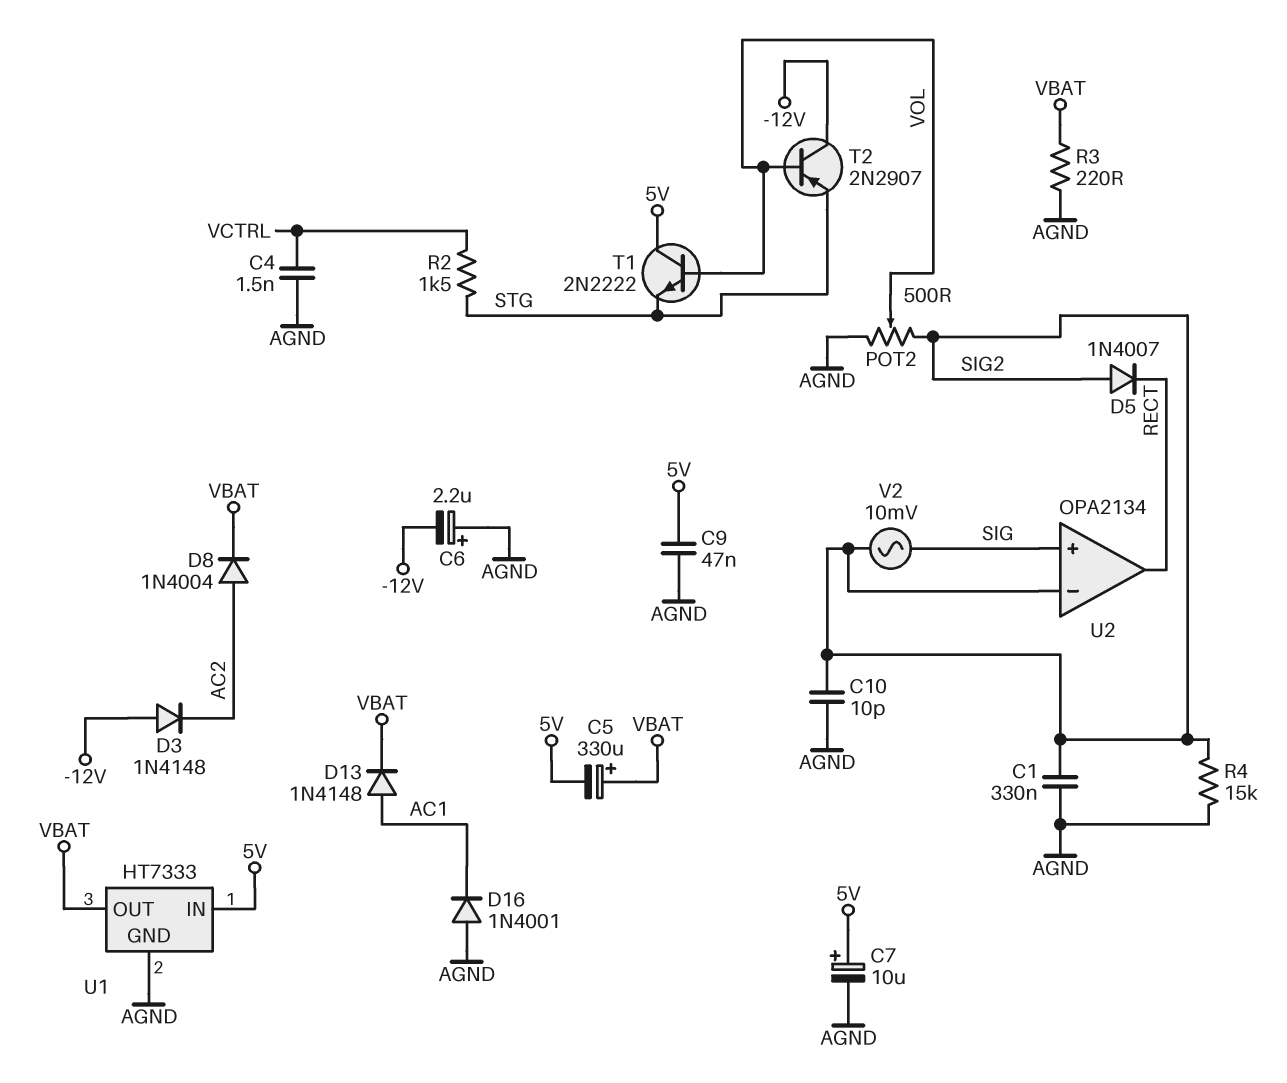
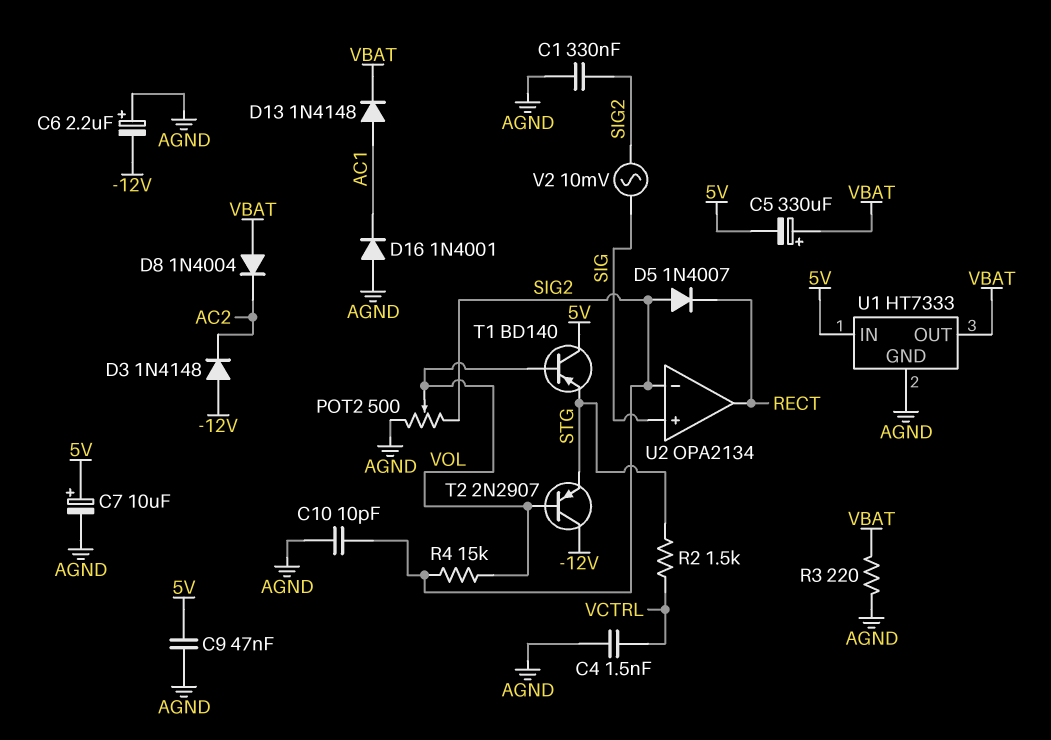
D8: diode 1N4004 (A AC2, K VBAT) -> diode 1N4004 (A VBAT, K AC2)
R4: 15k (AGND, SIG2) -> 15k (SIG2, VOL)
T1: NPN 2N2222 (B VOL, C 5V, E STG) -> PNP BD140 (B VOL, C 5V, E STG)

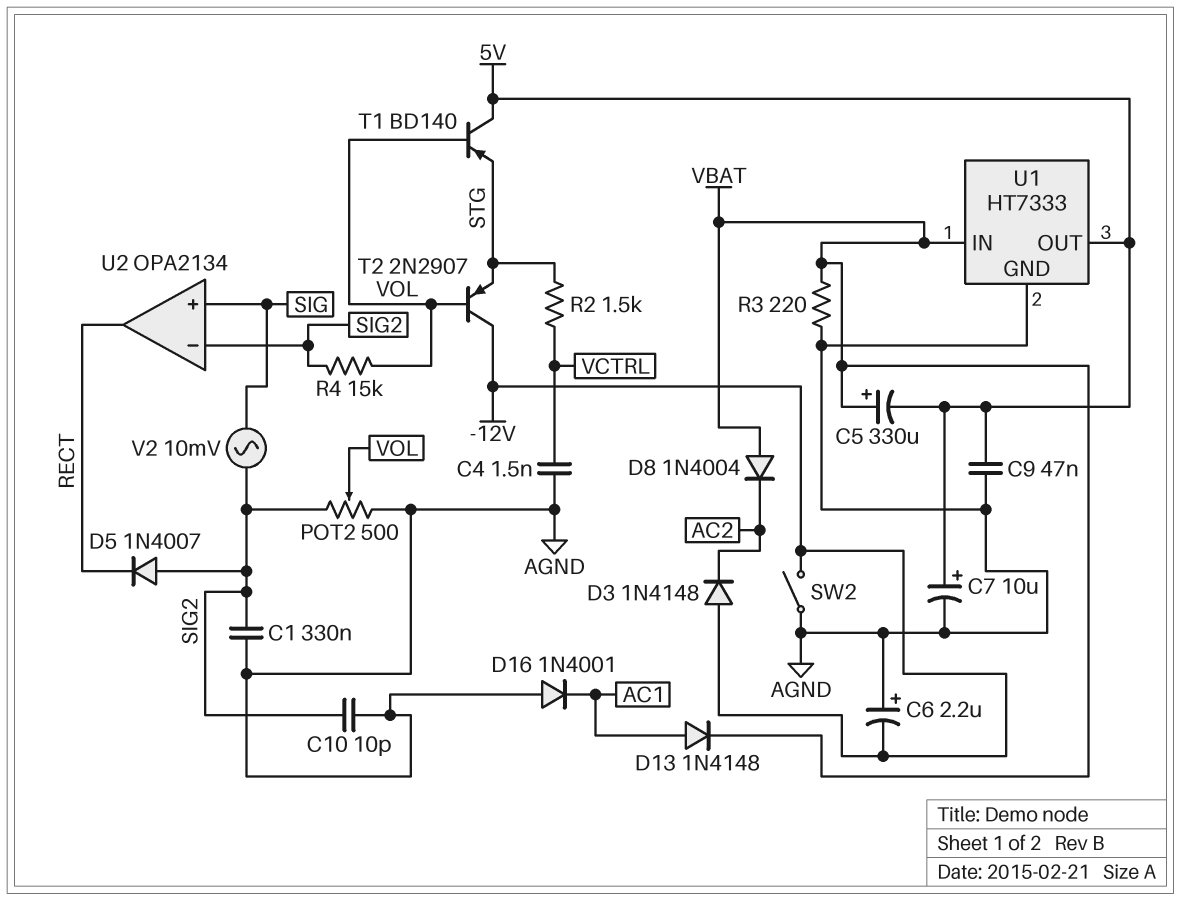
SW2: none -> switch (-12V, AGND)
U1 pin IN: 5V -> VBAT
U1 pin OUT: VBAT -> 5V

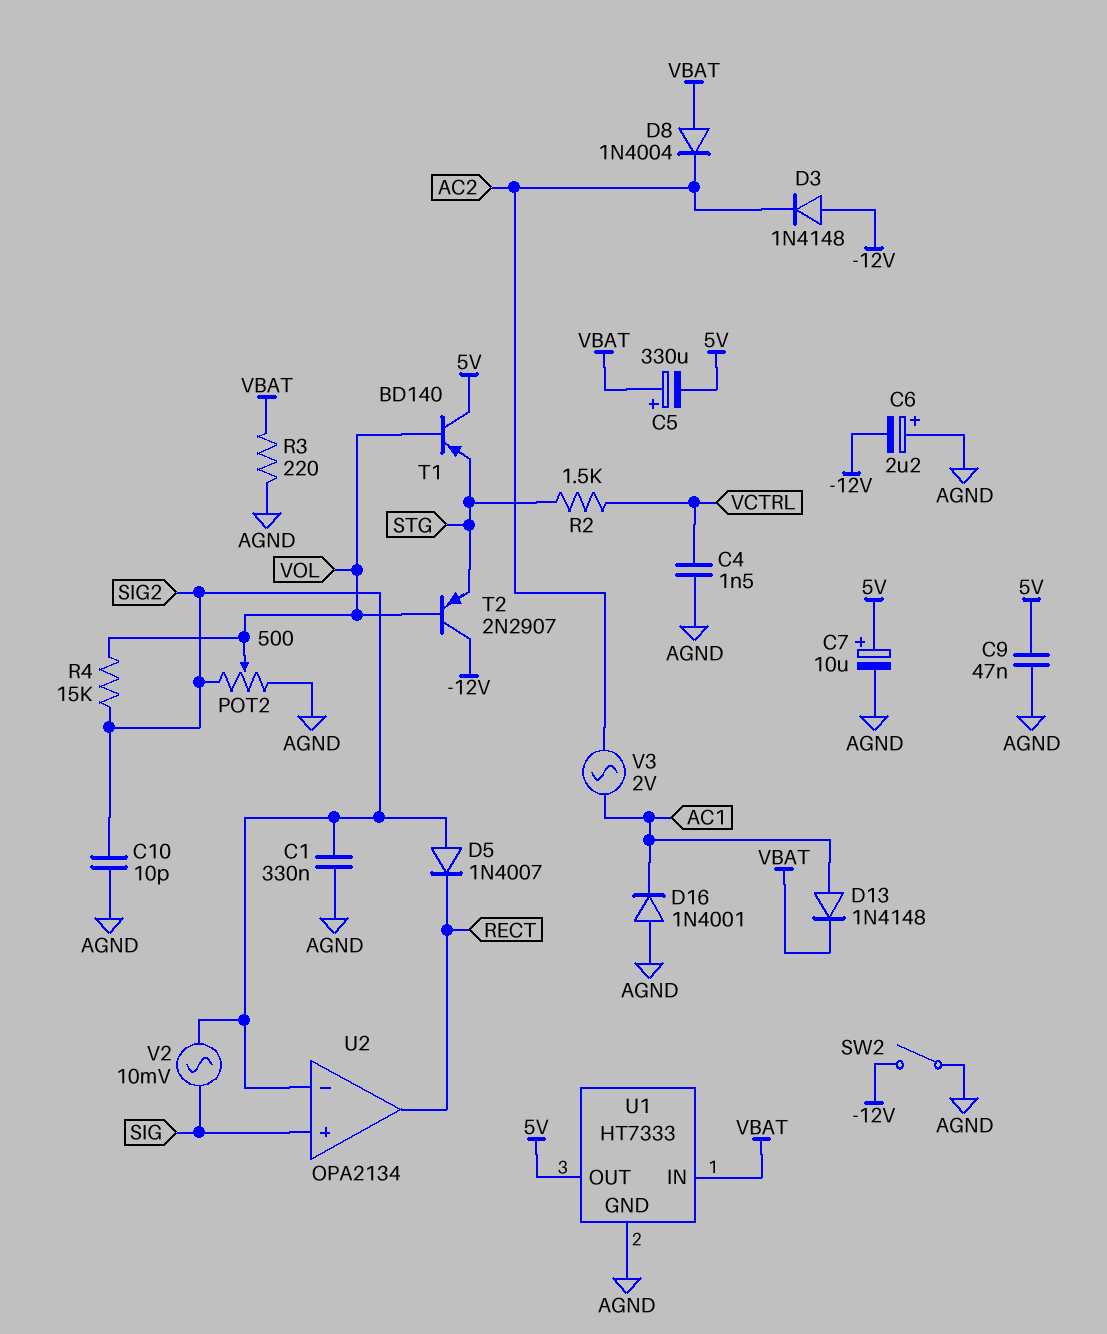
V3: none -> AC 2V (AC1, AC2)

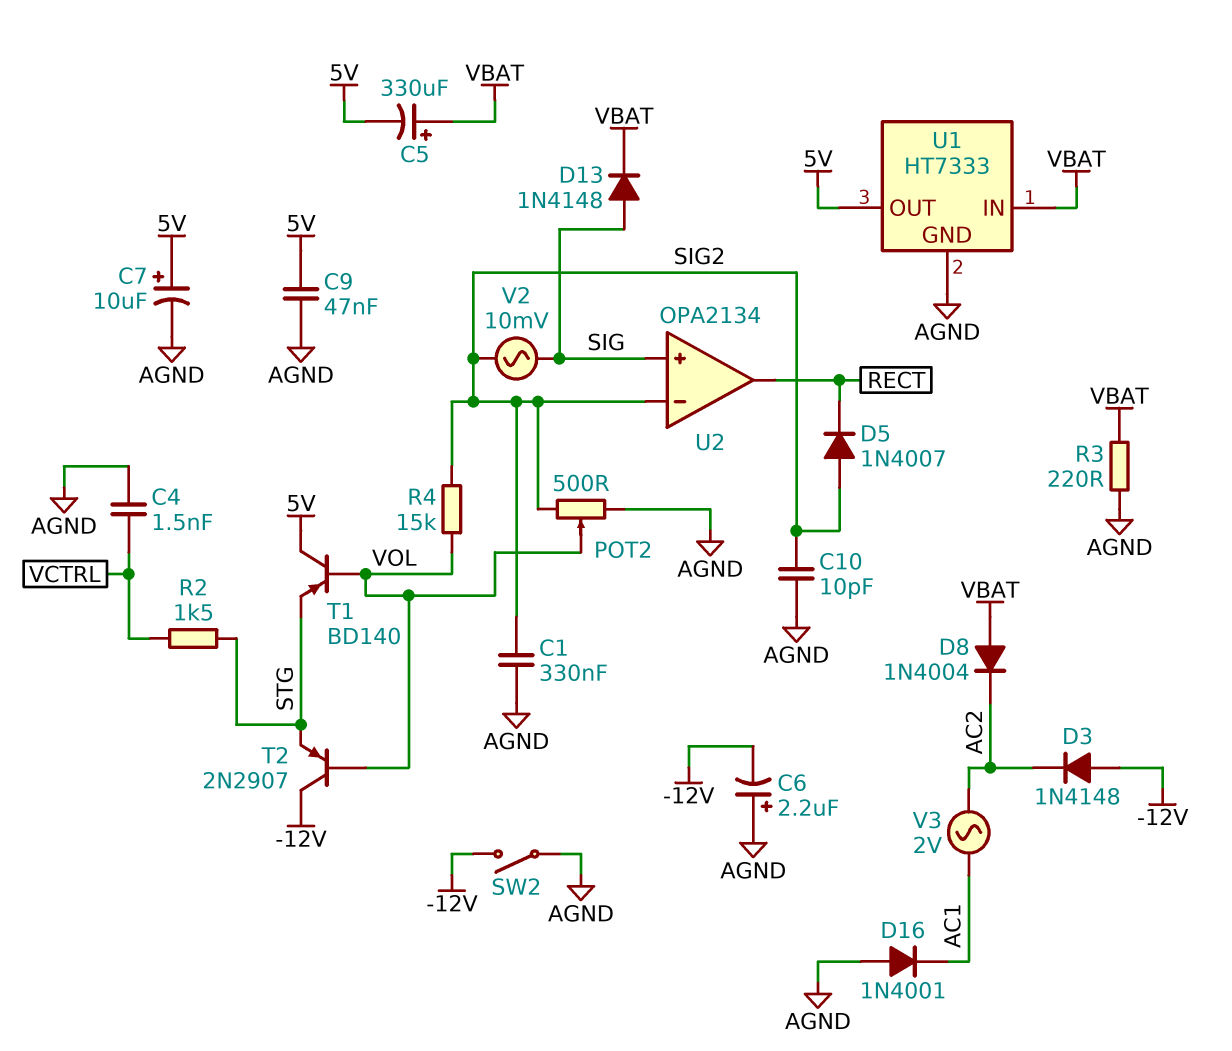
D13: diode 1N4148 (A AC1, K VBAT) -> diode 1N4148 (A SIG, K VBAT)

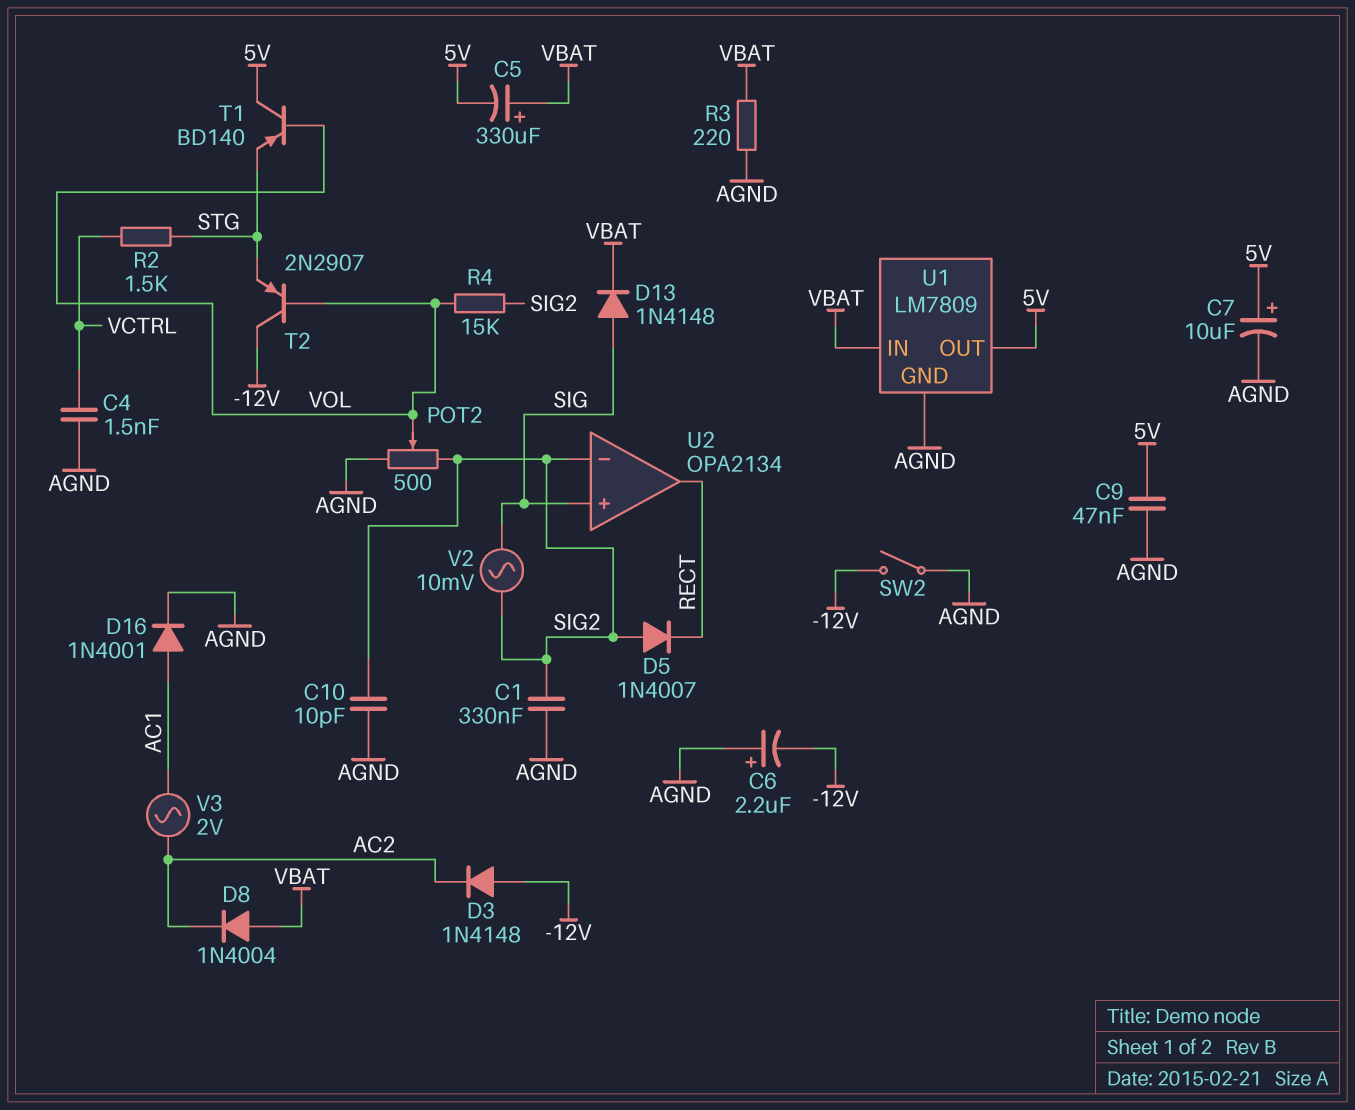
D16: diode 1N4001 (A AGND, K AC1) -> diode 1N4001 (A AC1, K AGND)
U1: HT7333 -> LM7809

